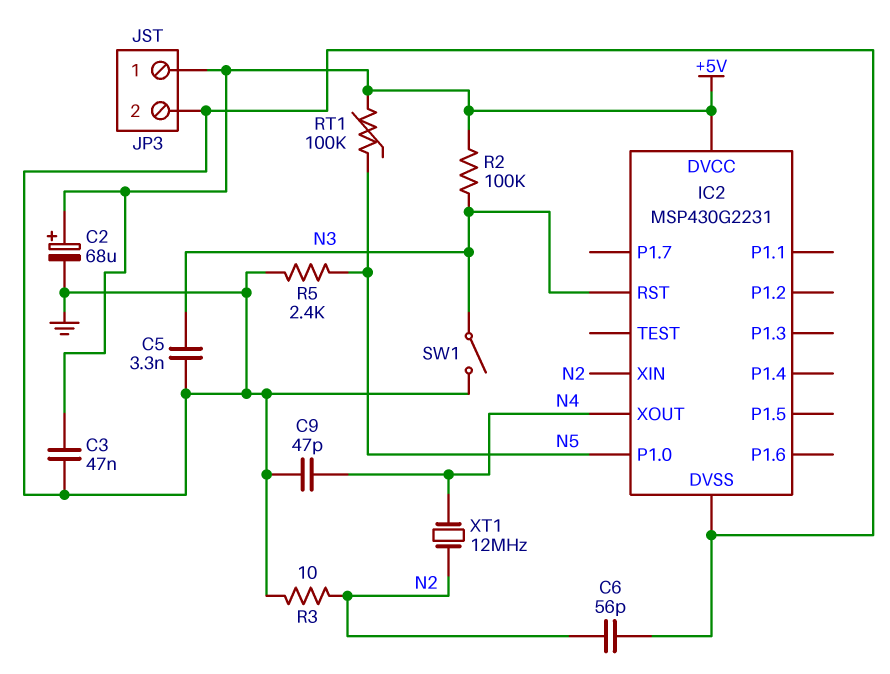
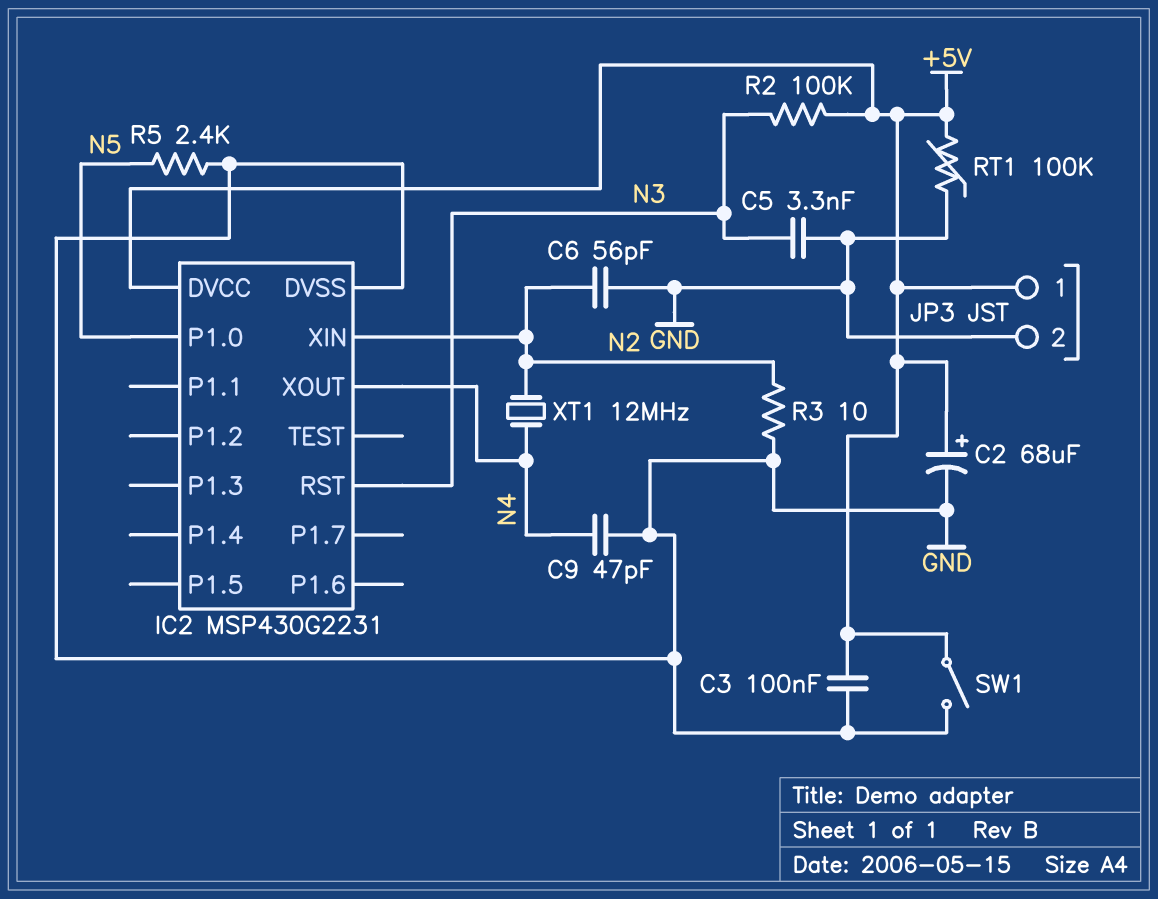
C3: 47nF (+5V, GND) -> 100nF (+5V, GND)
RT1: 100k (+5V, N5) -> 100k (+5V, GND)
SW1: switch (GND, N3) -> switch (+5V, GND)

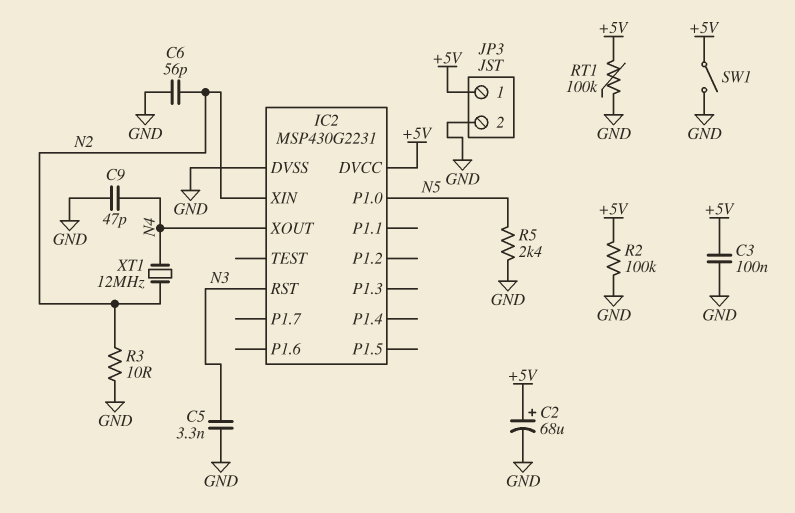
R2: 100k (+5V, N3) -> 100k (+5V, GND)

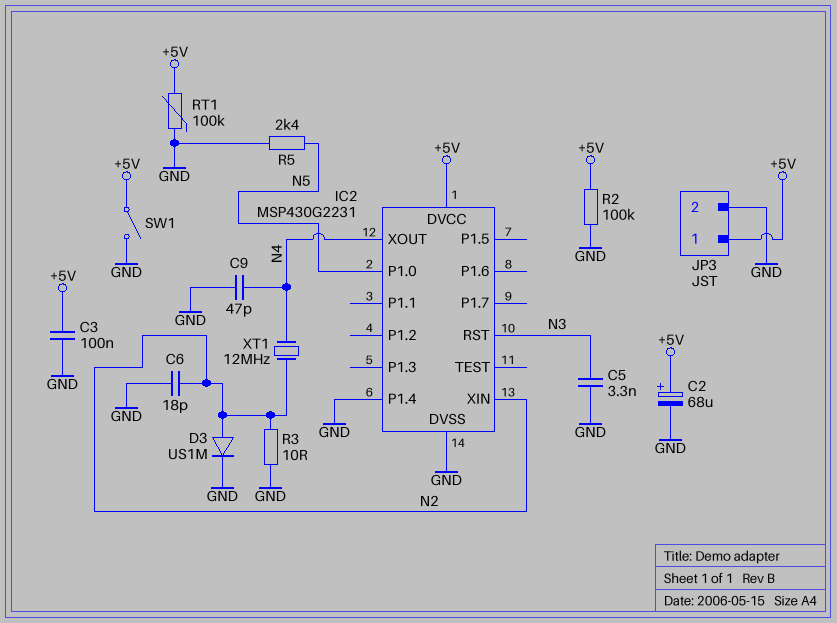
C6: 56pF (GND, N2) -> 18pF (GND, N2)
D3: none -> diode US1M (A N2, K GND)
IC2 pin P1.4: none -> GND

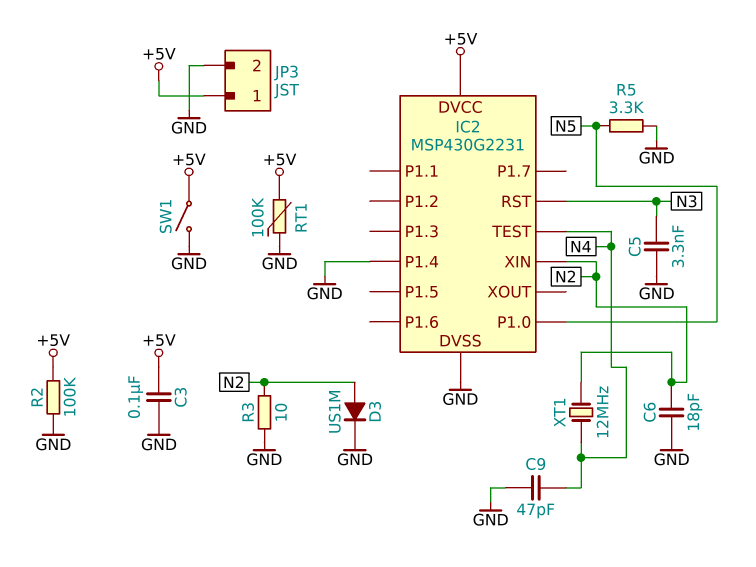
C2: 68uF (plus +5V, minus GND) -> none
IC2 pin TEST: none -> N4
IC2 pin XOUT: N4 -> none
R5: 2.4k (GND, N5) -> 3.3k (GND, N5)

